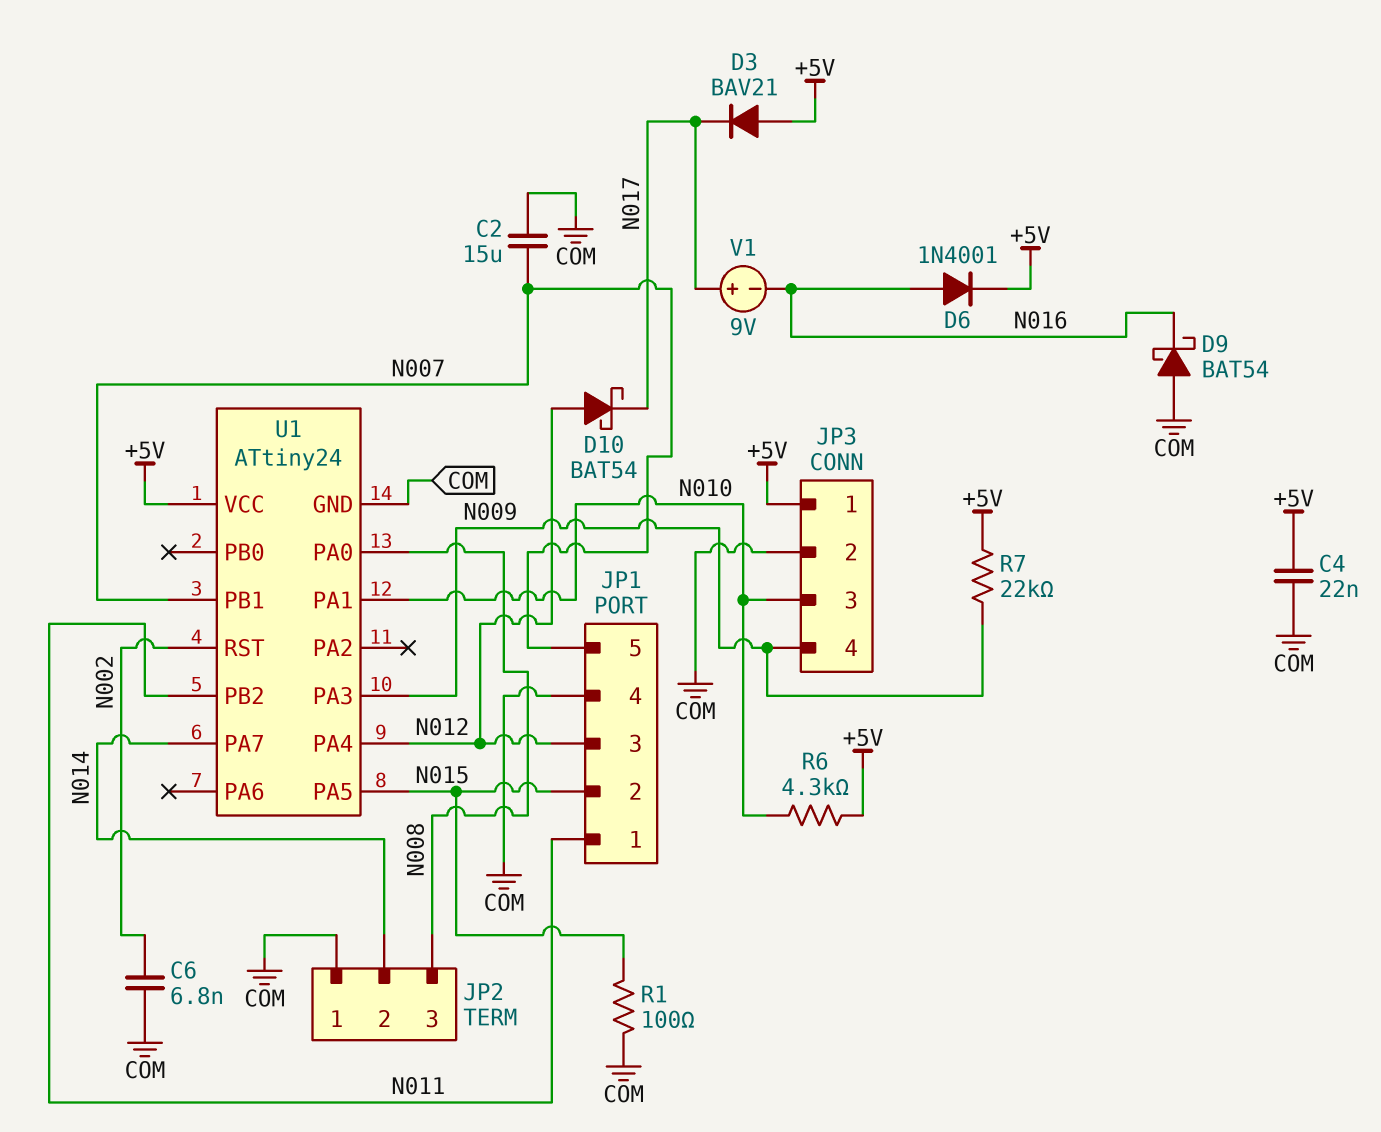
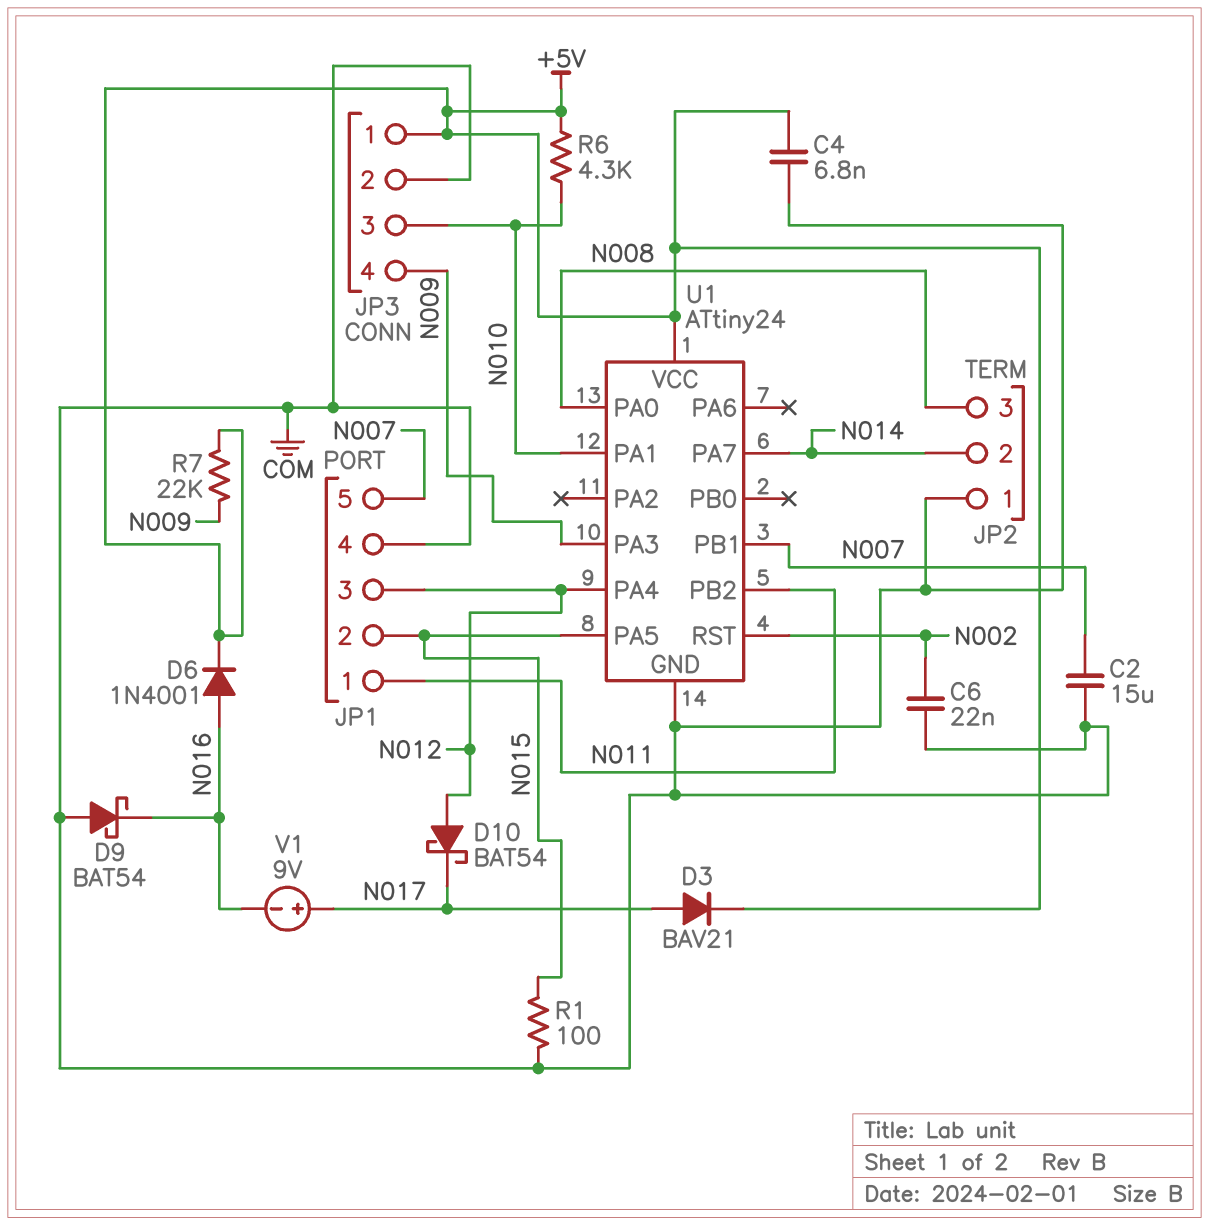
C4: 22nF (+5V, COM) -> 6.8nF (+5V, COM)
C6: 6.8nF (COM, N002) -> 22nF (COM, N002)
D3: diode BAV21 (A +5V, K N017) -> diode BAV21 (A N017, K +5V)

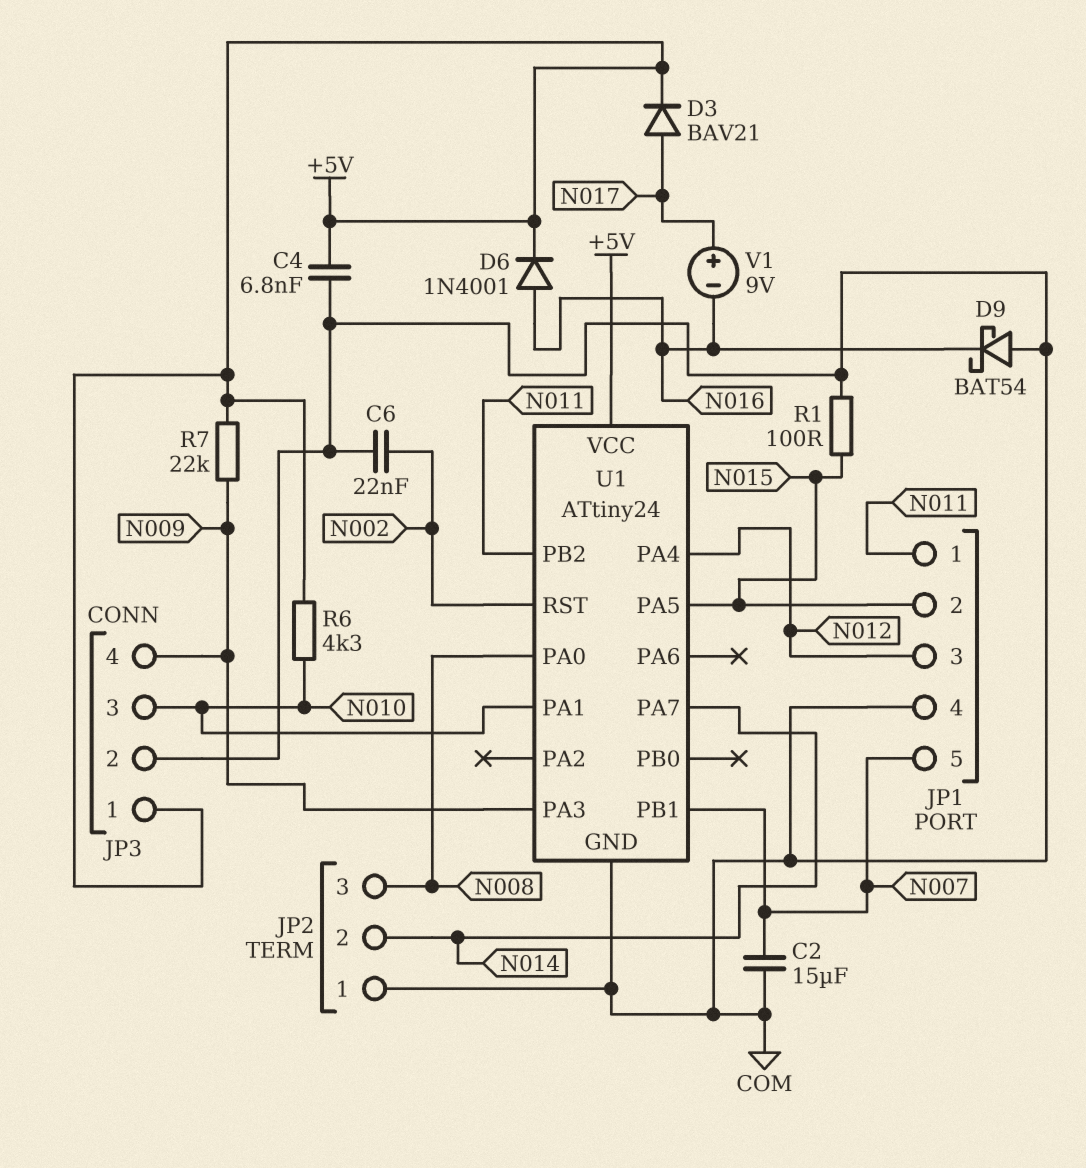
D10: schottky BAT54 (A N012, K N017) -> none

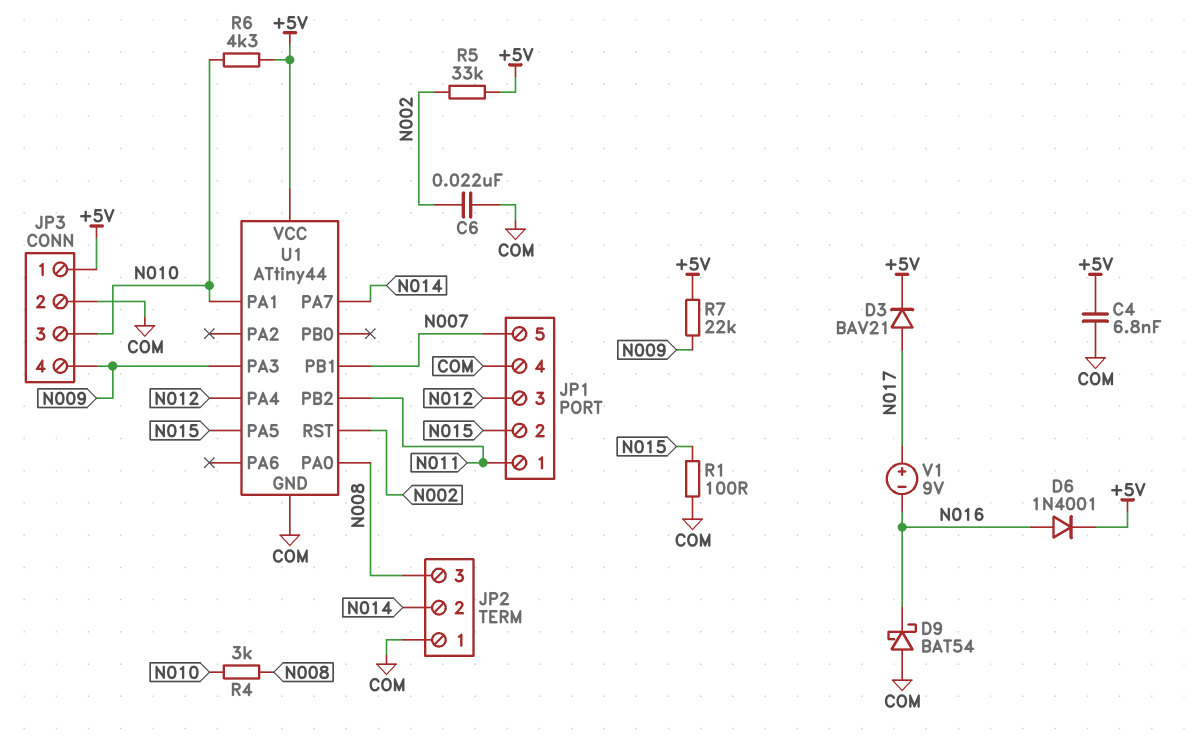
C2: 15uF (COM, N007) -> none
R4: none -> 3k (N008, N010)
R5: none -> 33k (+5V, N002)
U1: ATtiny24 -> ATtiny44

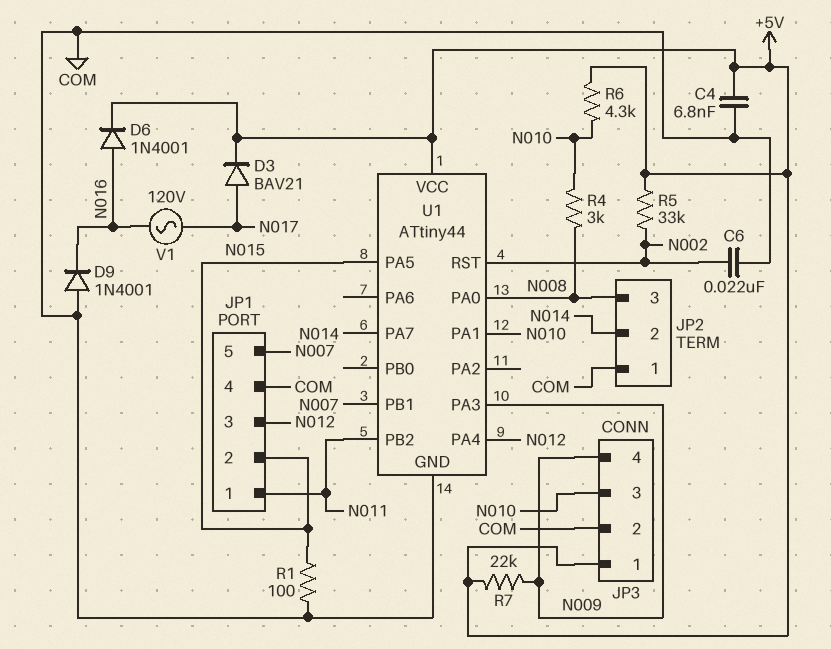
D9: schottky BAT54 (A COM, K N016) -> diode 1N4001 (A COM, K N016)
V1: 9V (plus N017, minus N016) -> AC 120V (N016, N017)

